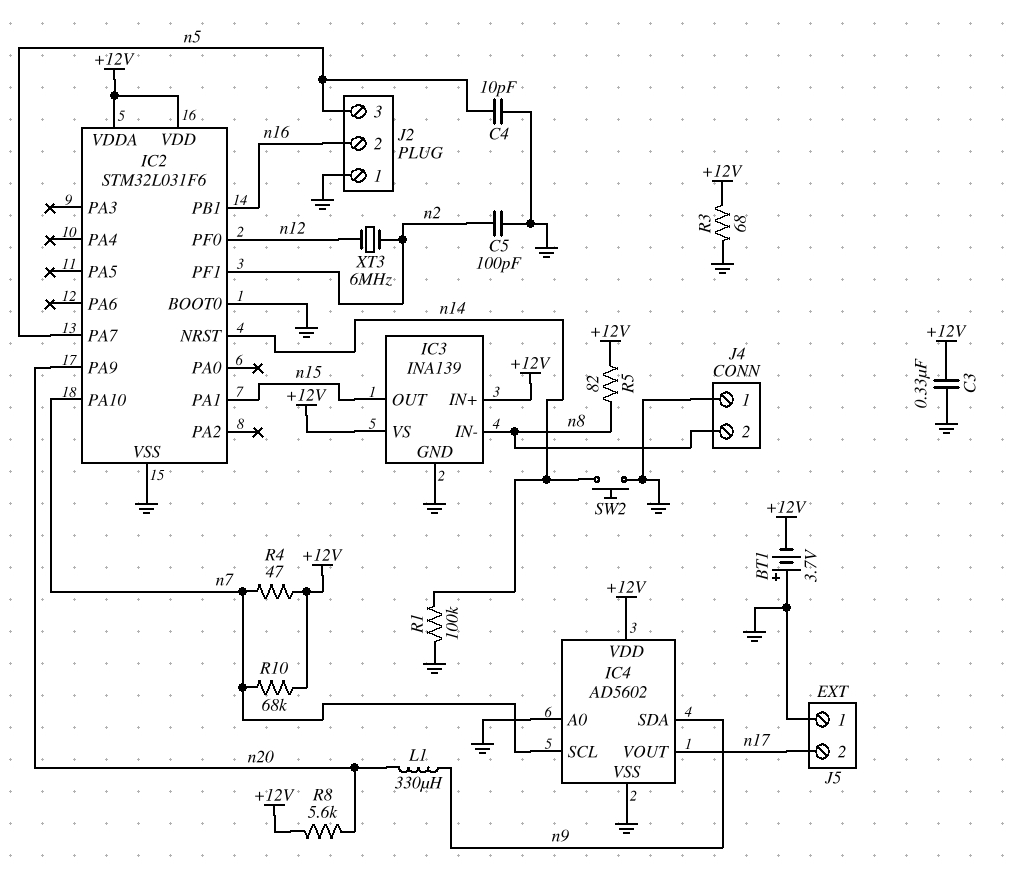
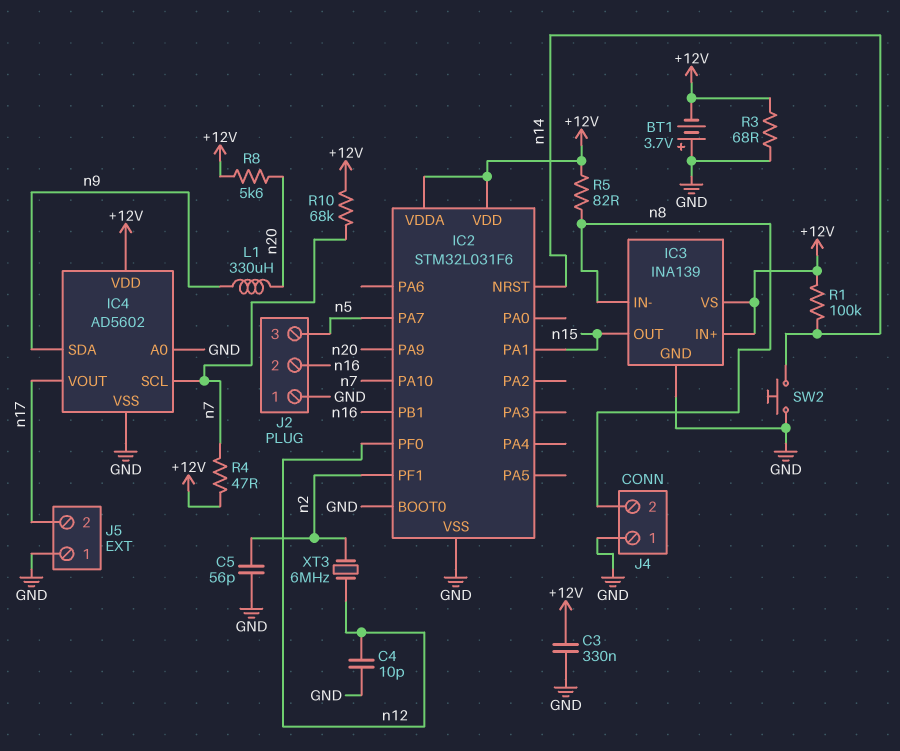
C4: 10pF (GND, n5) -> 10pF (GND, n12)
C5: 100pF (GND, n2) -> 56pF (GND, n2)
R1: 100k (GND, n14) -> 100k (+12V, n14)

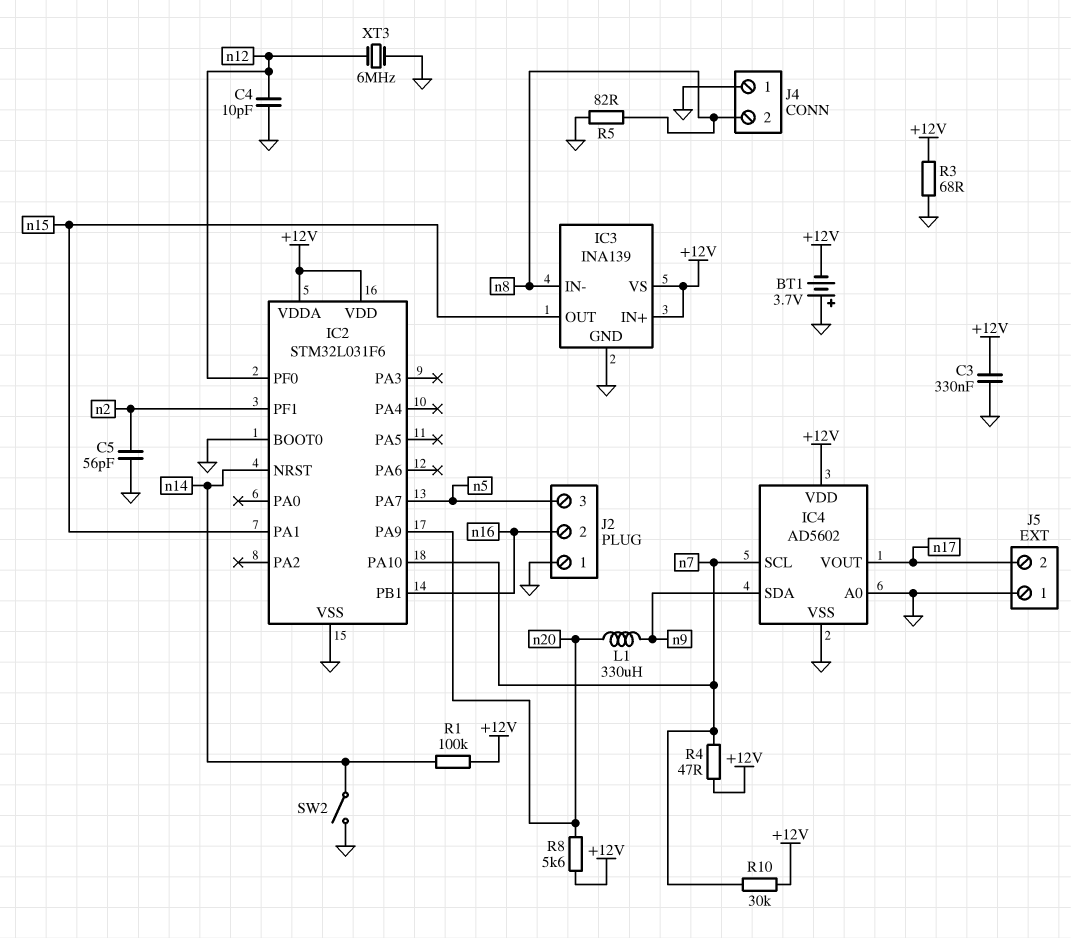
R5: 82 (+12V, n8) -> 82 (GND, n8)
R10: 68k (+12V, n7) -> 30k (+12V, n7)
SW2: button (GND, n14) -> switch (GND, n14)
XT3: 6MHz (n2, n12) -> 6MHz (GND, n12)

